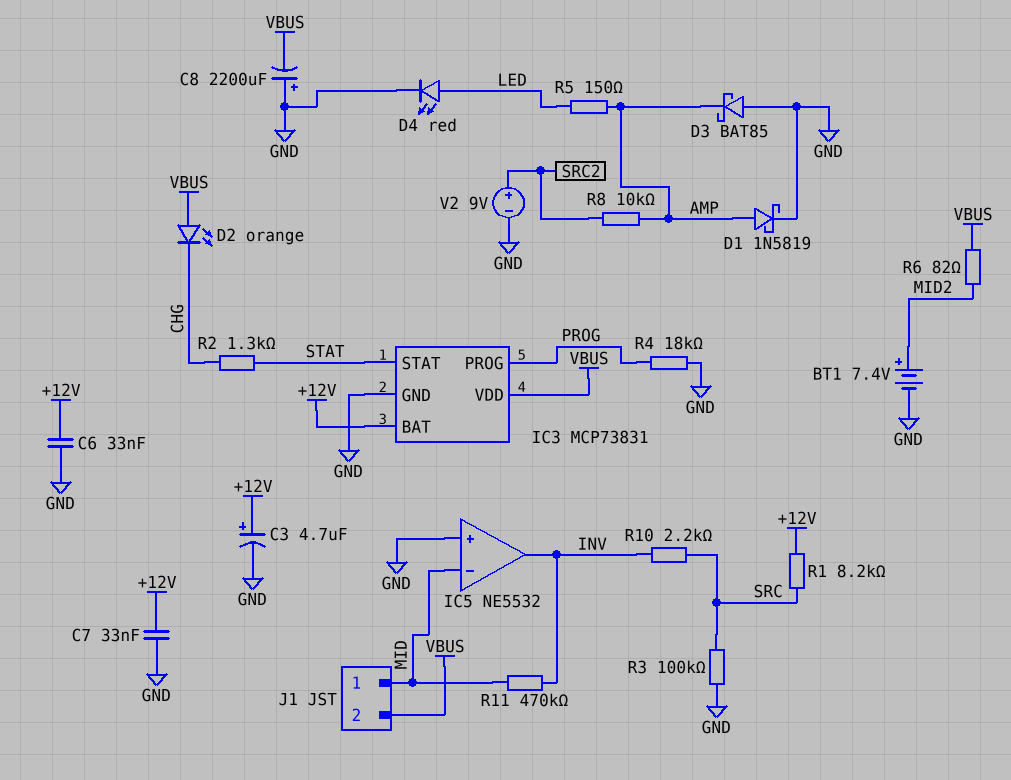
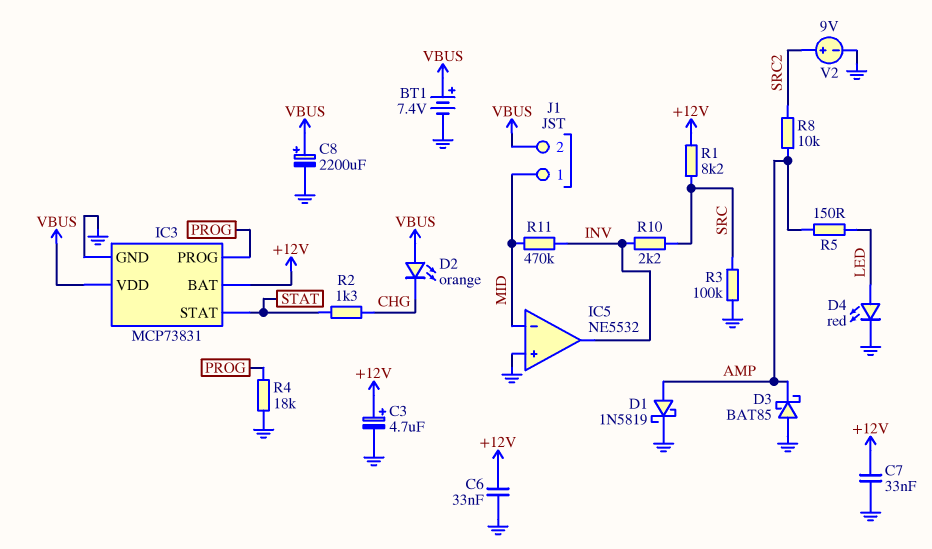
BT1: 7.4V (plus MID2, minus GND) -> 7.4V (plus VBUS, minus GND)
C8: 2200uF (plus GND, minus VBUS) -> 2200uF (plus VBUS, minus GND)
R6: 82 (MID2, VBUS) -> none

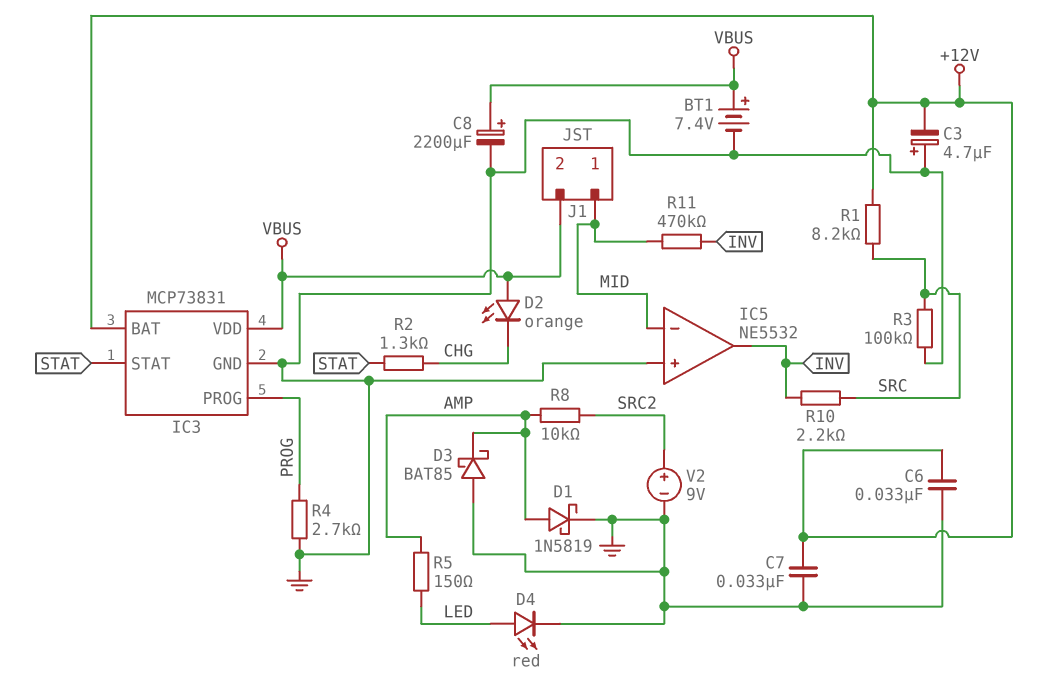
C3: 4.7uF (plus +12V, minus GND) -> 4.7uF (plus GND, minus +12V)
R4: 18k (GND, PROG) -> 2.7k (GND, PROG)

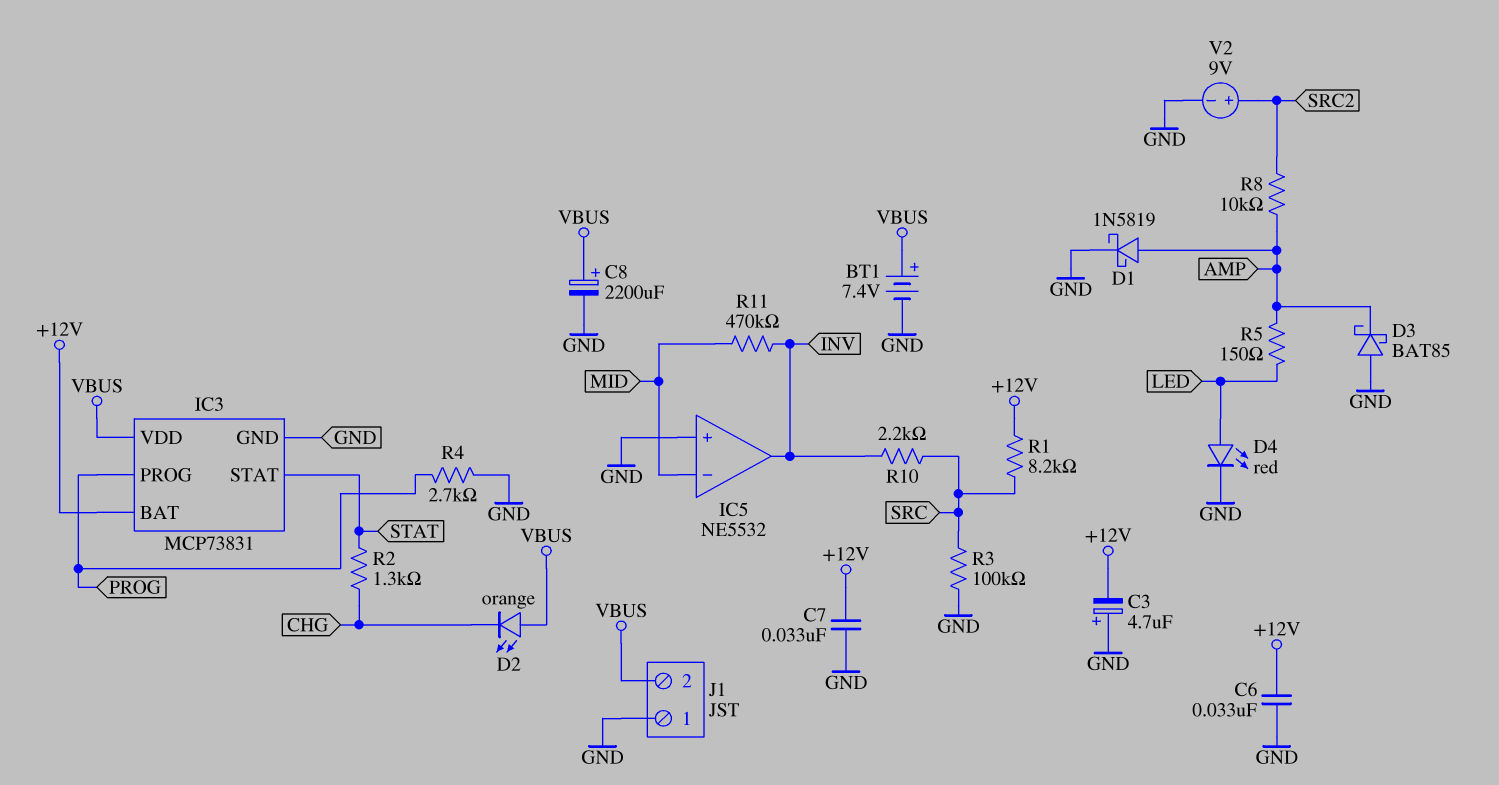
J1 pin 1: MID -> GND

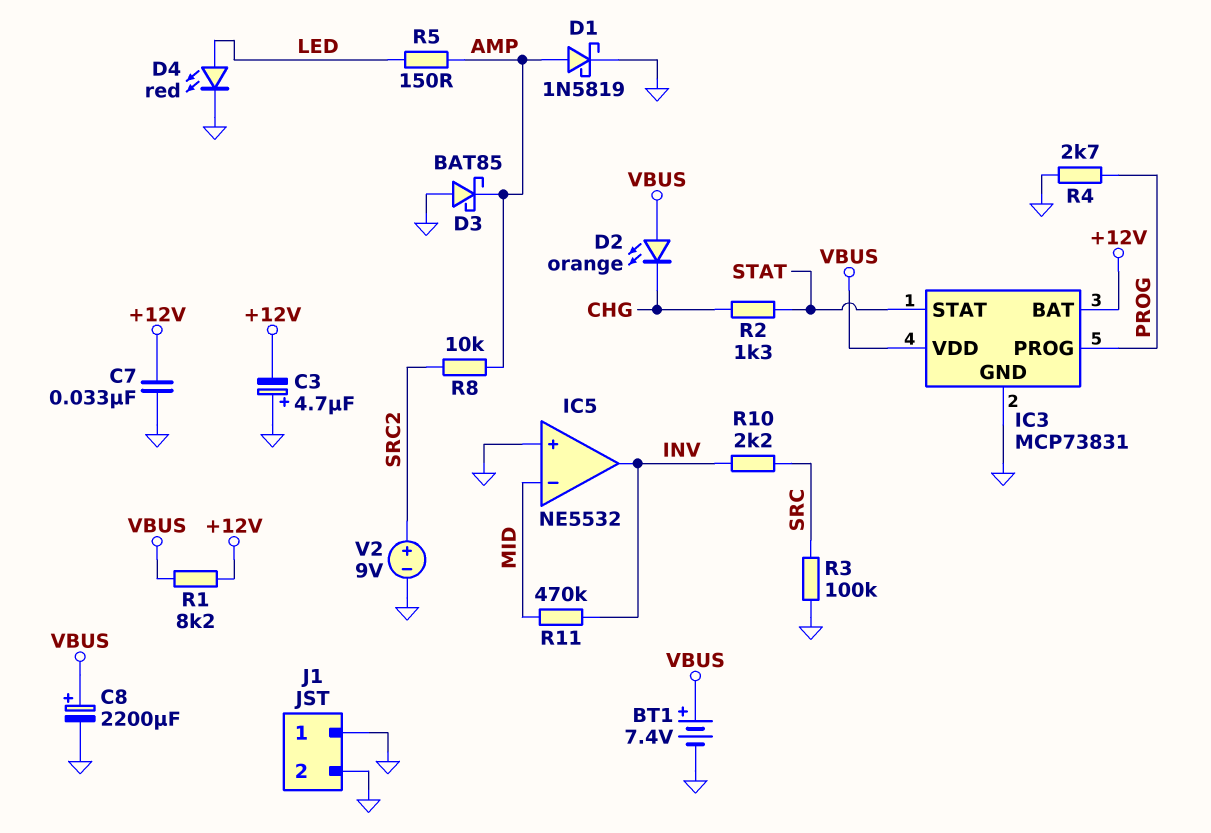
C6: 33nF (+12V, GND) -> none
J1 pin 2: VBUS -> GND
R1: 8.2k (+12V, SRC) -> 8.2k (+12V, VBUS)

